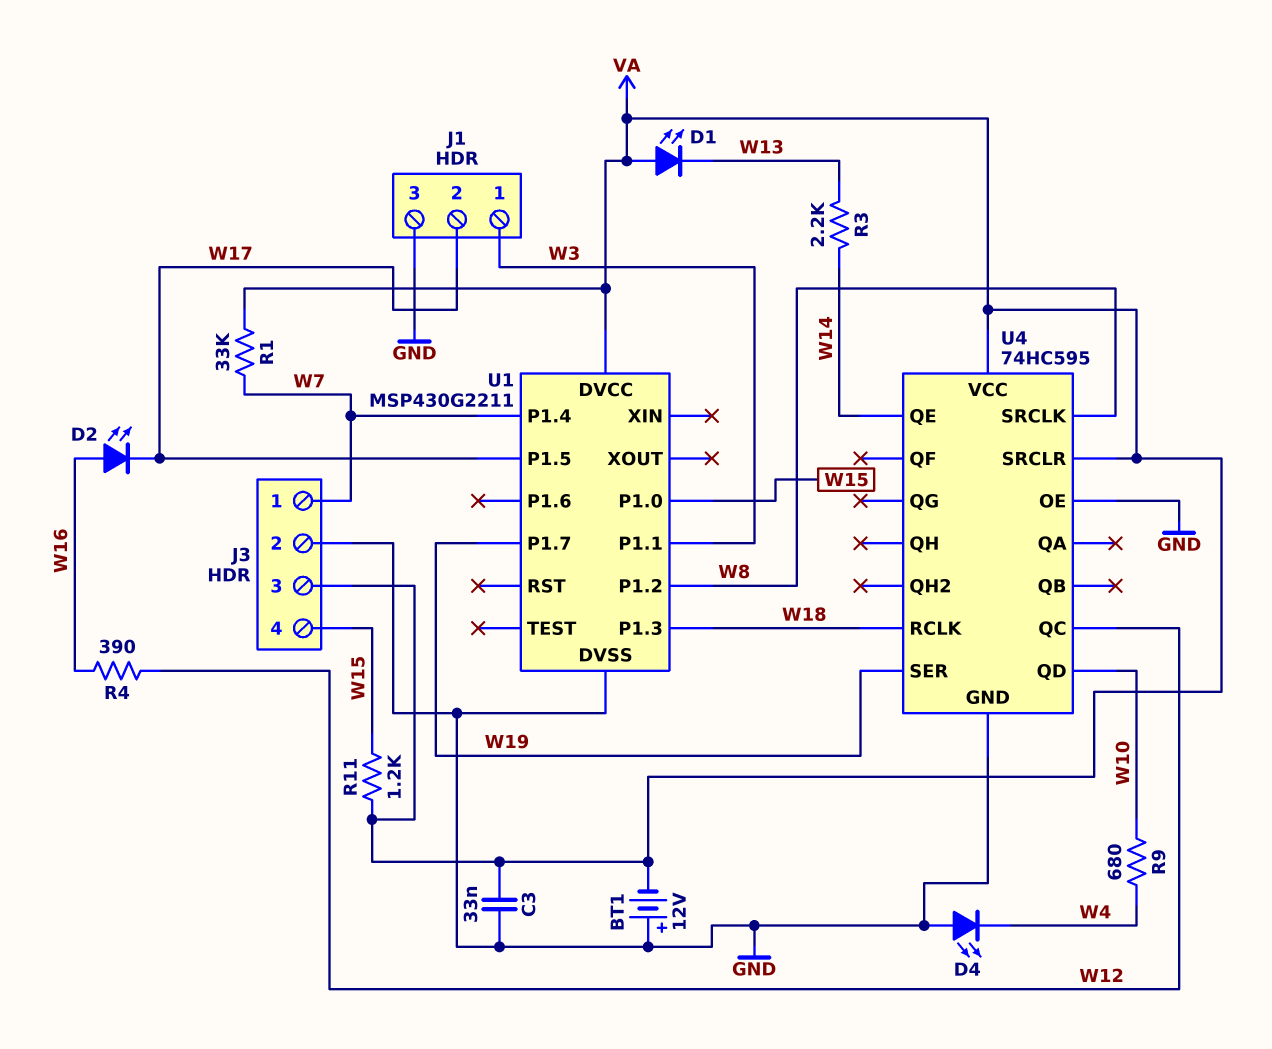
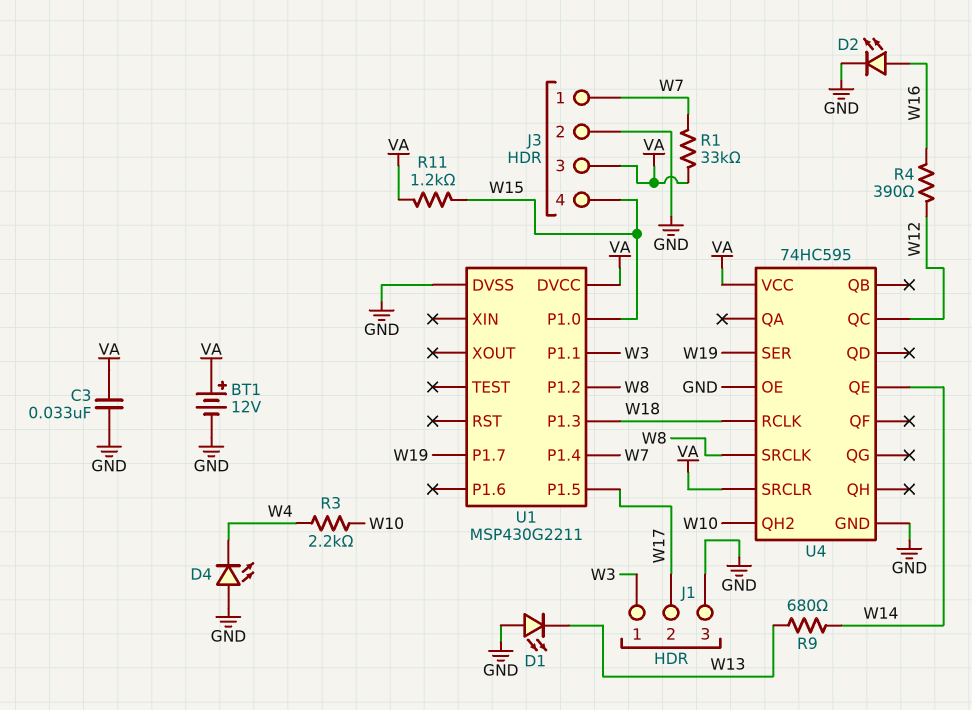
BT1: 12V (plus GND, minus VA) -> 12V (plus VA, minus GND)
D1: LED (A VA, K W13) -> LED (A GND, K W13)
D2: LED (A W16, K W17) -> LED (A W16, K GND)
R3: 2.2k (W13, W14) -> 2.2k (W4, W10)
R9: 680 (W4, W10) -> 680 (W13, W14)
U4 pin QD: W10 -> none
U4 pin QH2: none -> W10

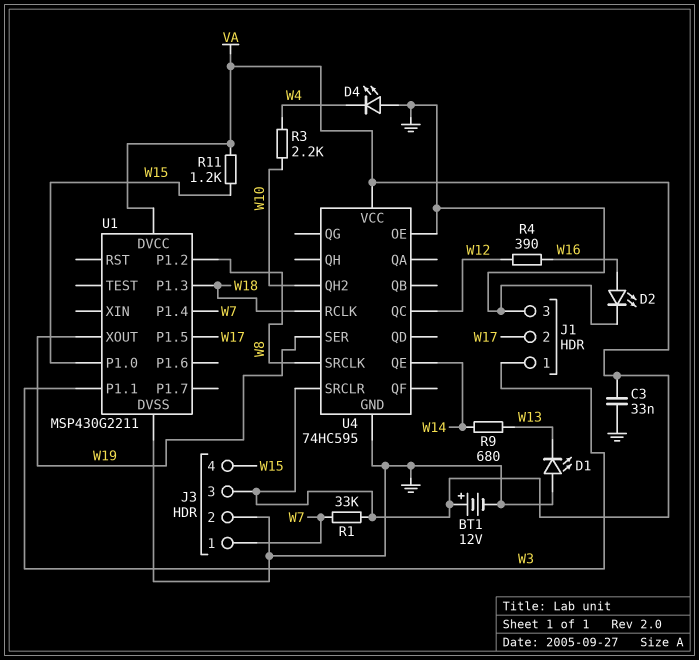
U1 pin P1.7: W19 -> none
U1 pin XOUT: none -> W19

